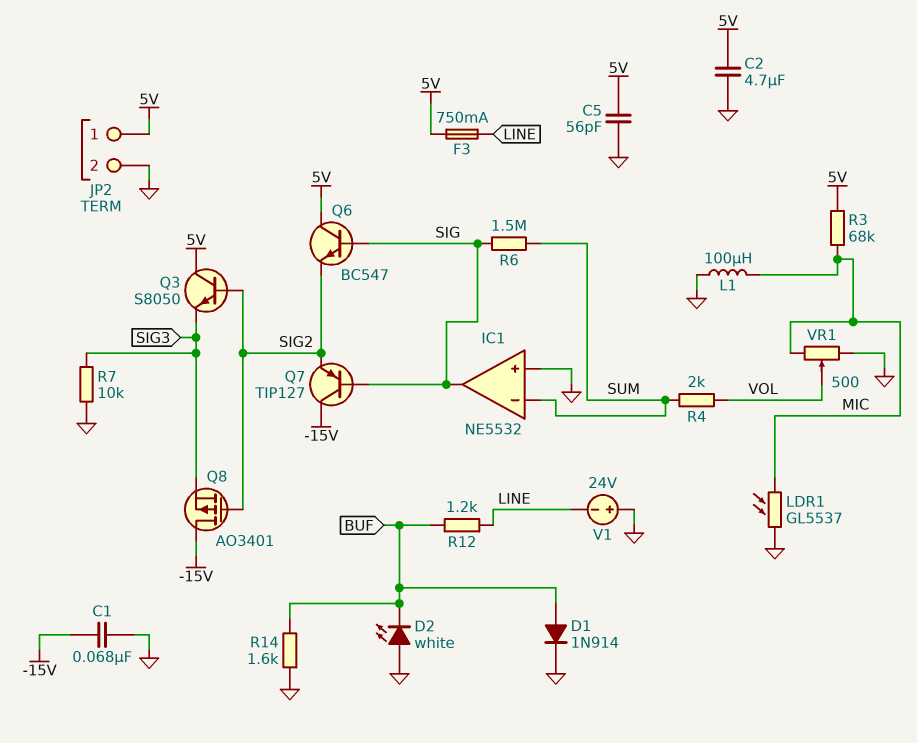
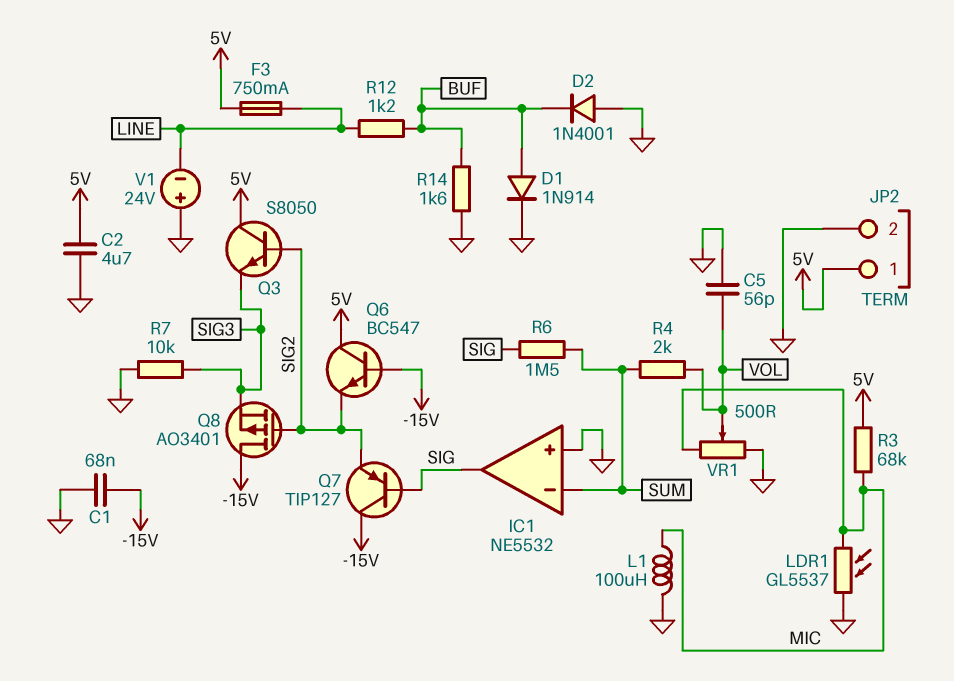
C5: 56pF (5V, GND) -> 56pF (GND, VOL)
D2: LED white (A GND, K BUF) -> diode 1N4001 (A GND, K BUF)
Q6: NPN BC547 (B SIG, C 5V, E SIG2) -> NPN BC547 (B -15V, C 5V, E SIG2)

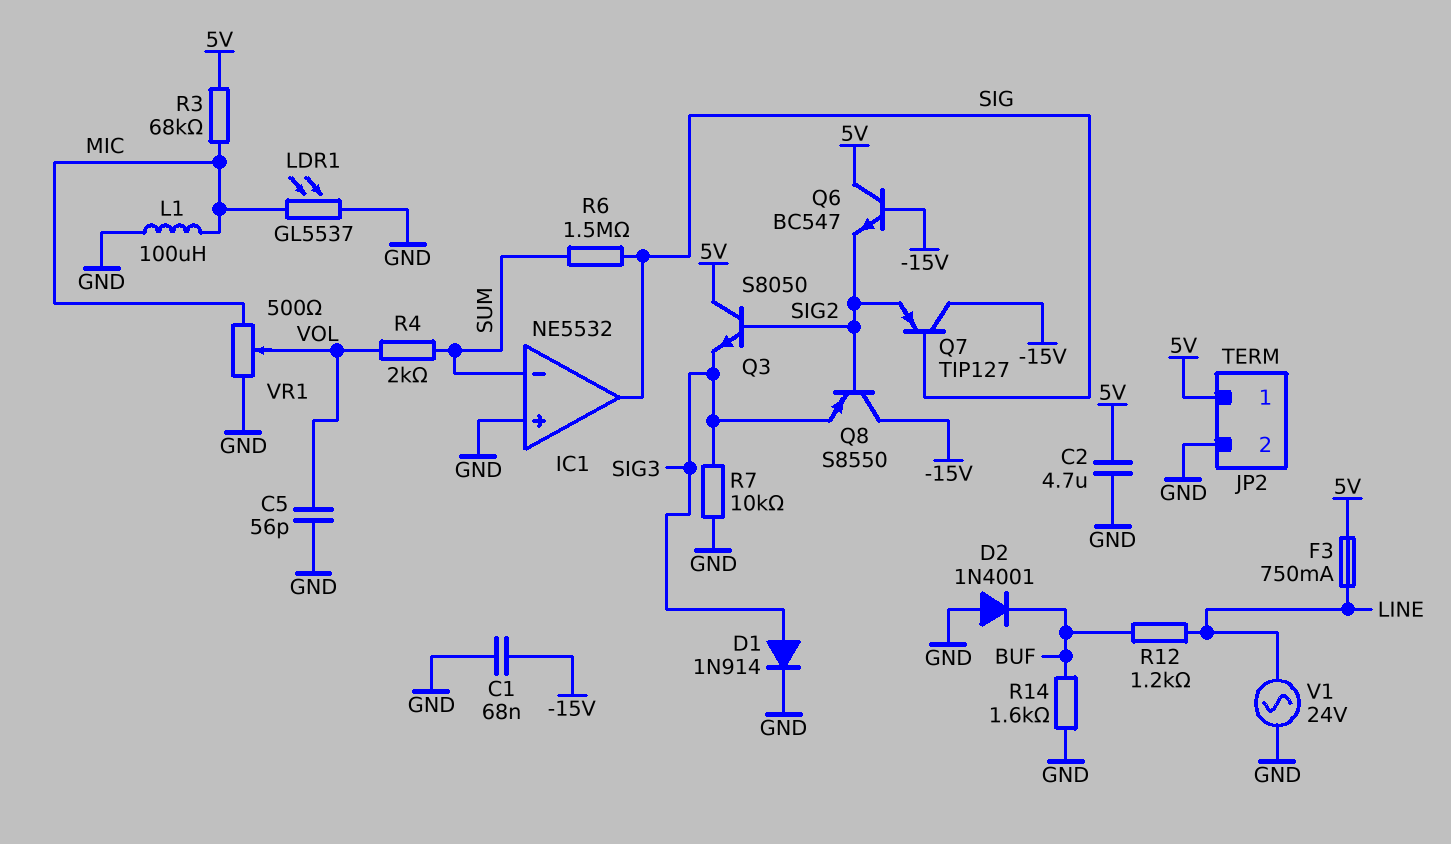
D1: diode 1N914 (A BUF, K GND) -> diode 1N914 (A SIG3, K GND)
Q8: PMOS AO3401 (G SIG2, D -15V, S SIG3) -> PNP S8550 (B SIG2, C -15V, E SIG3)
V1: 24V (plus GND, minus LINE) -> AC 24V (GND, LINE)

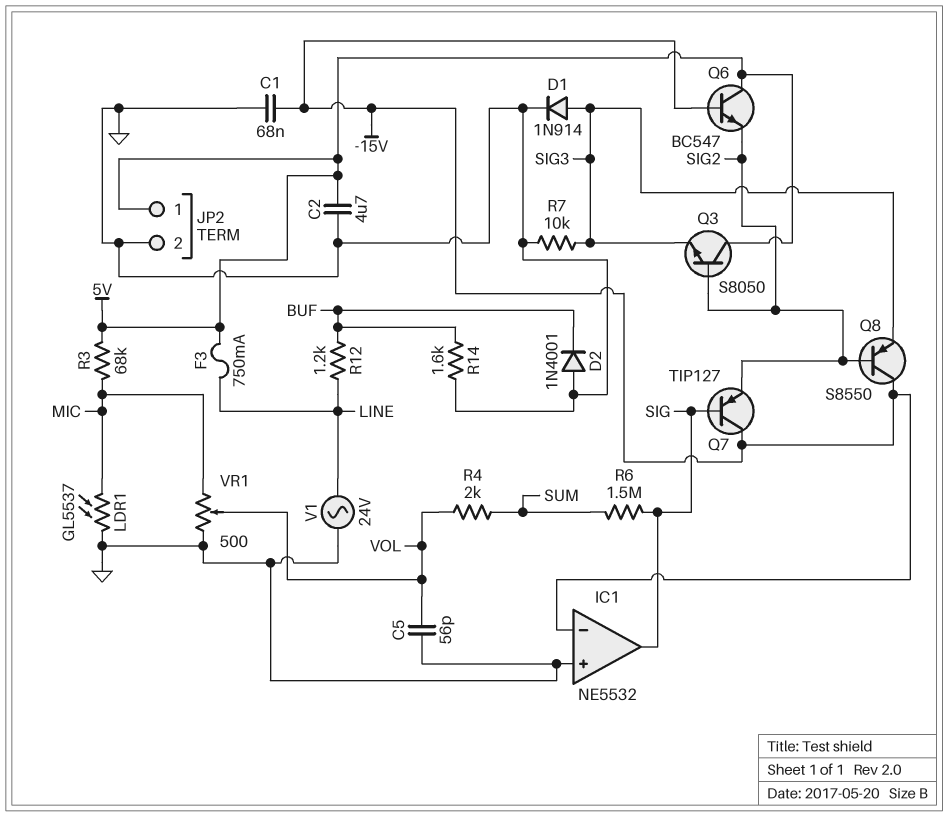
IC1 pin in-: SUM -> -15V
L1: 100uH (GND, MIC) -> none

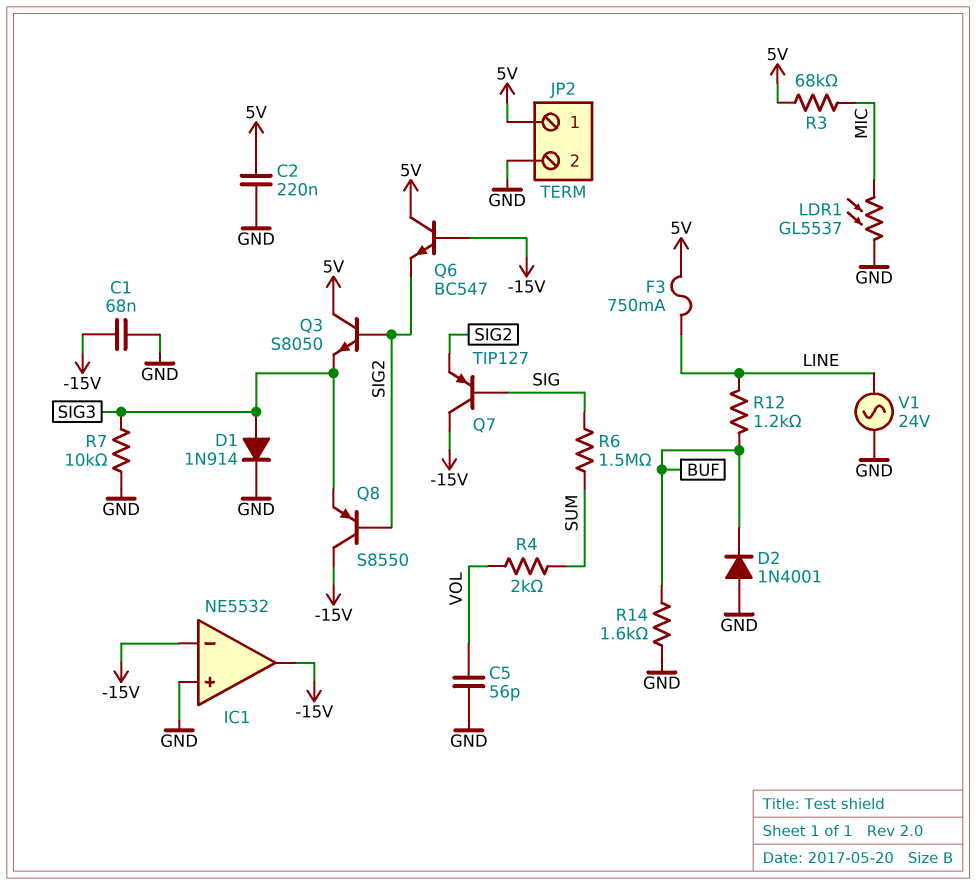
C2: 4.7uF (5V, GND) -> 220nF (5V, GND)
IC1 pin out: SIG -> -15V
VR1: 500 (GND, MIC, wiper VOL) -> none

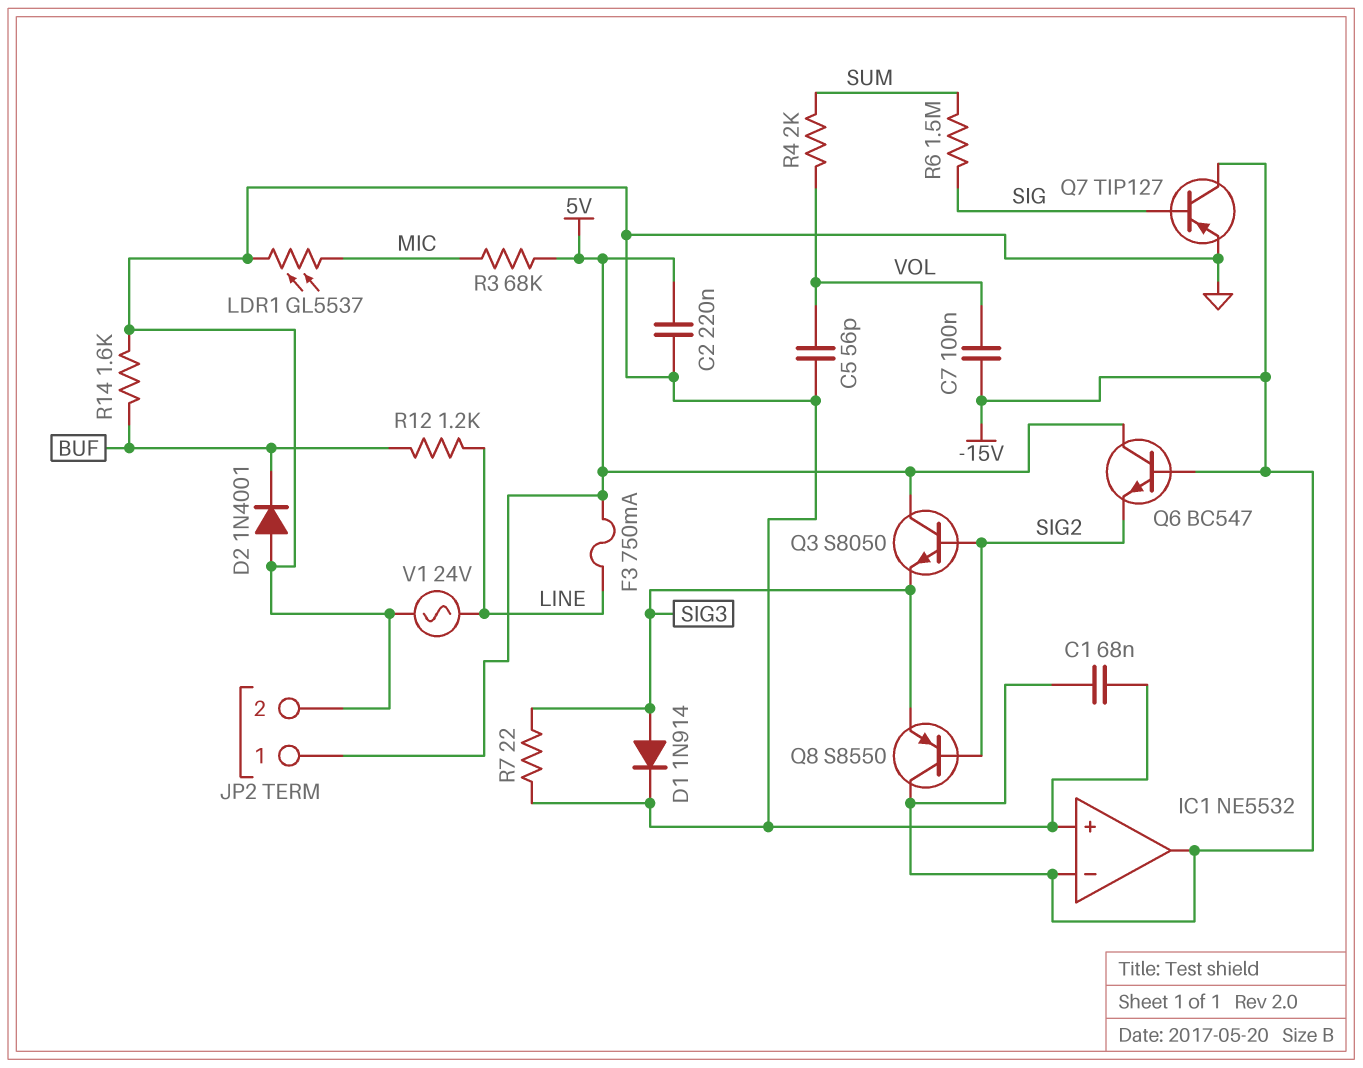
C7: none -> 100nF (-15V, VOL)
Q7: PNP TIP127 (B SIG, C -15V, E SIG2) -> PNP TIP127 (B SIG, C -15V, E GND)
R7: 10k (GND, SIG3) -> 22 (GND, SIG3)

